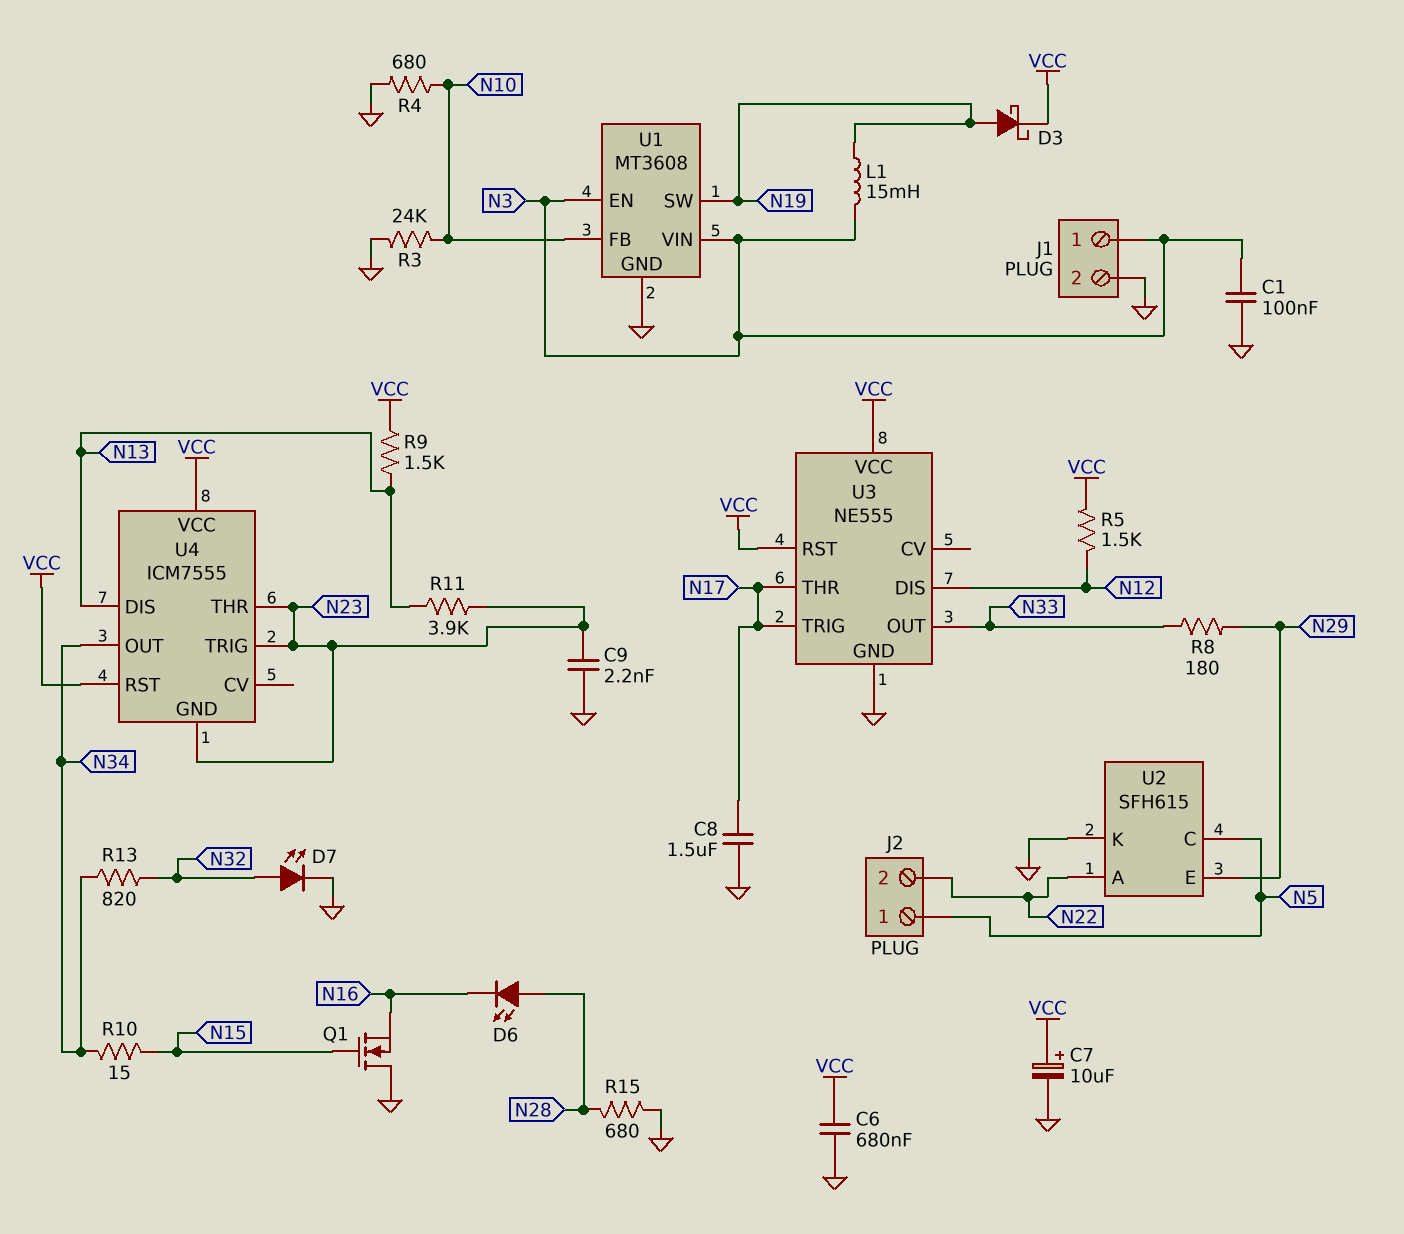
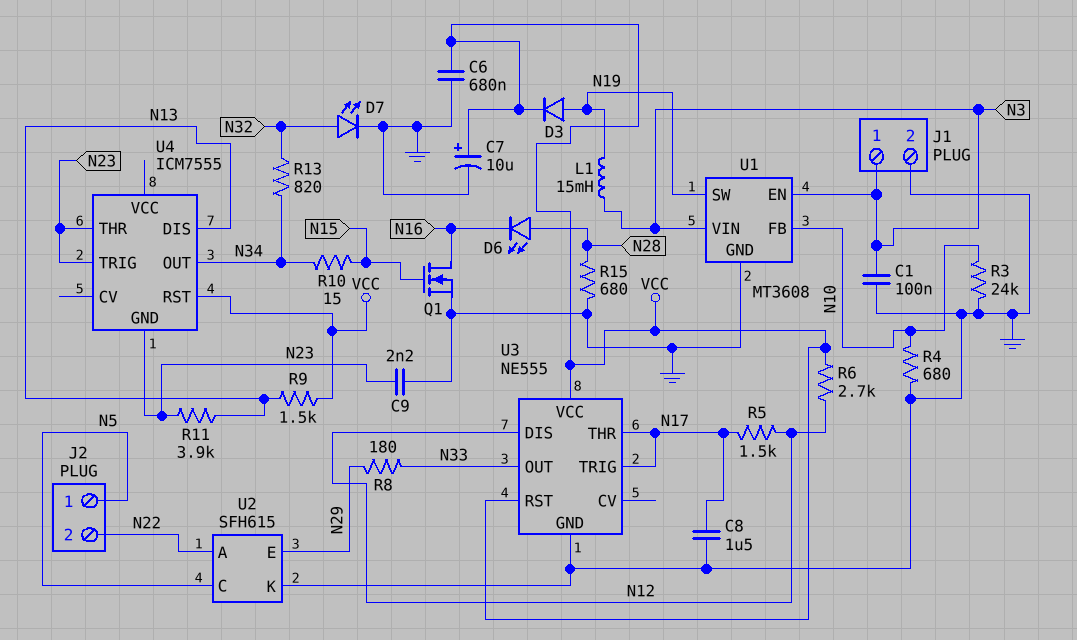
D3: schottky (A N19, K VCC) -> diode (A N19, K VCC)
Q1: NMOS (G N15, D GND, S N16) -> NMOS (G N15, D N16, S GND)
R5: 1.5k (N12, VCC) -> 1.5k (N12, N17)
R6: none -> 2.7k (N12, VCC)
U4 pin VCC: VCC -> none

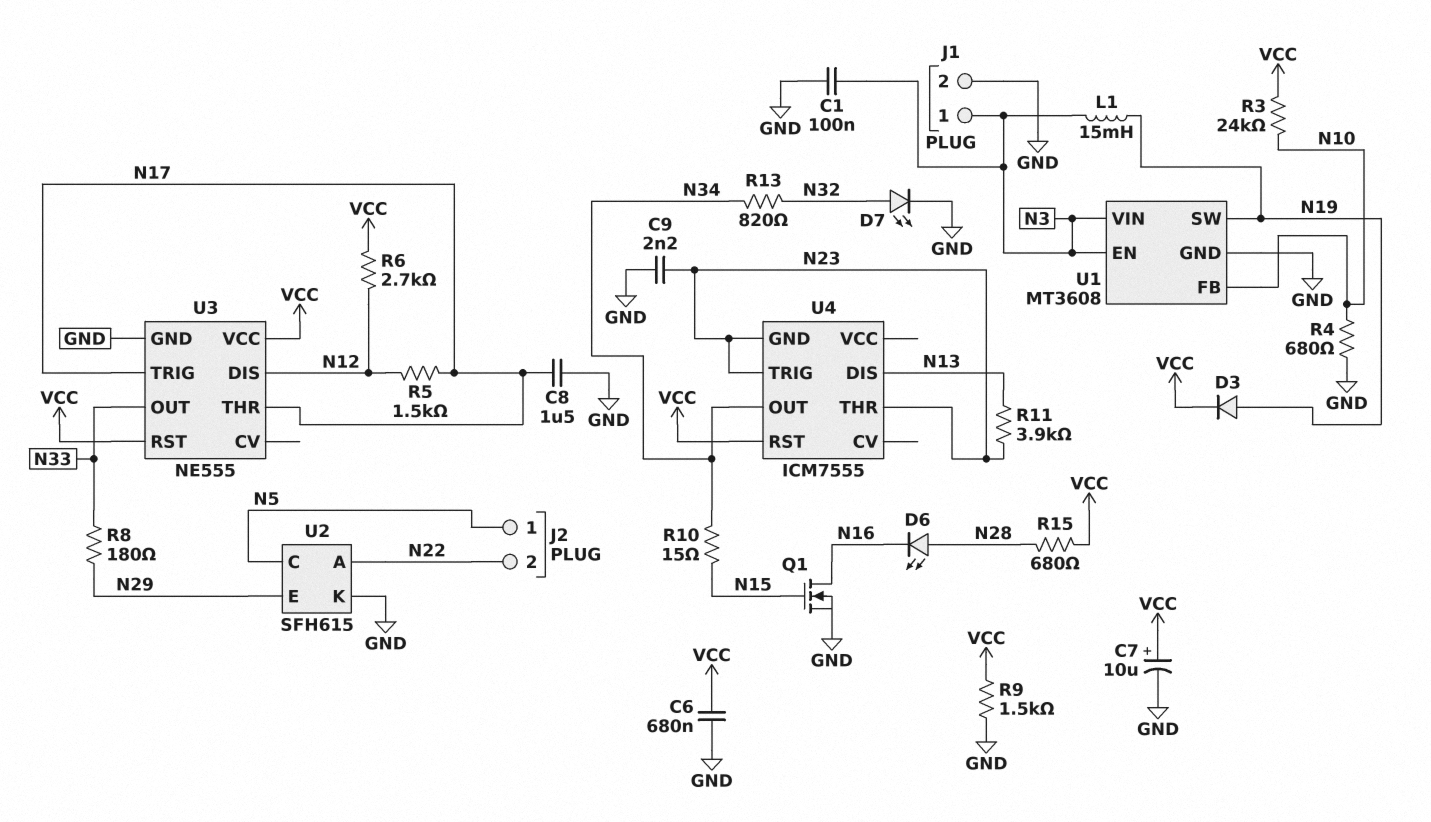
R3: 24k (GND, N10) -> 24k (N10, VCC)
R9: 1.5k (N13, VCC) -> 1.5k (GND, VCC)
R15: 680 (GND, N28) -> 680 (N28, VCC)

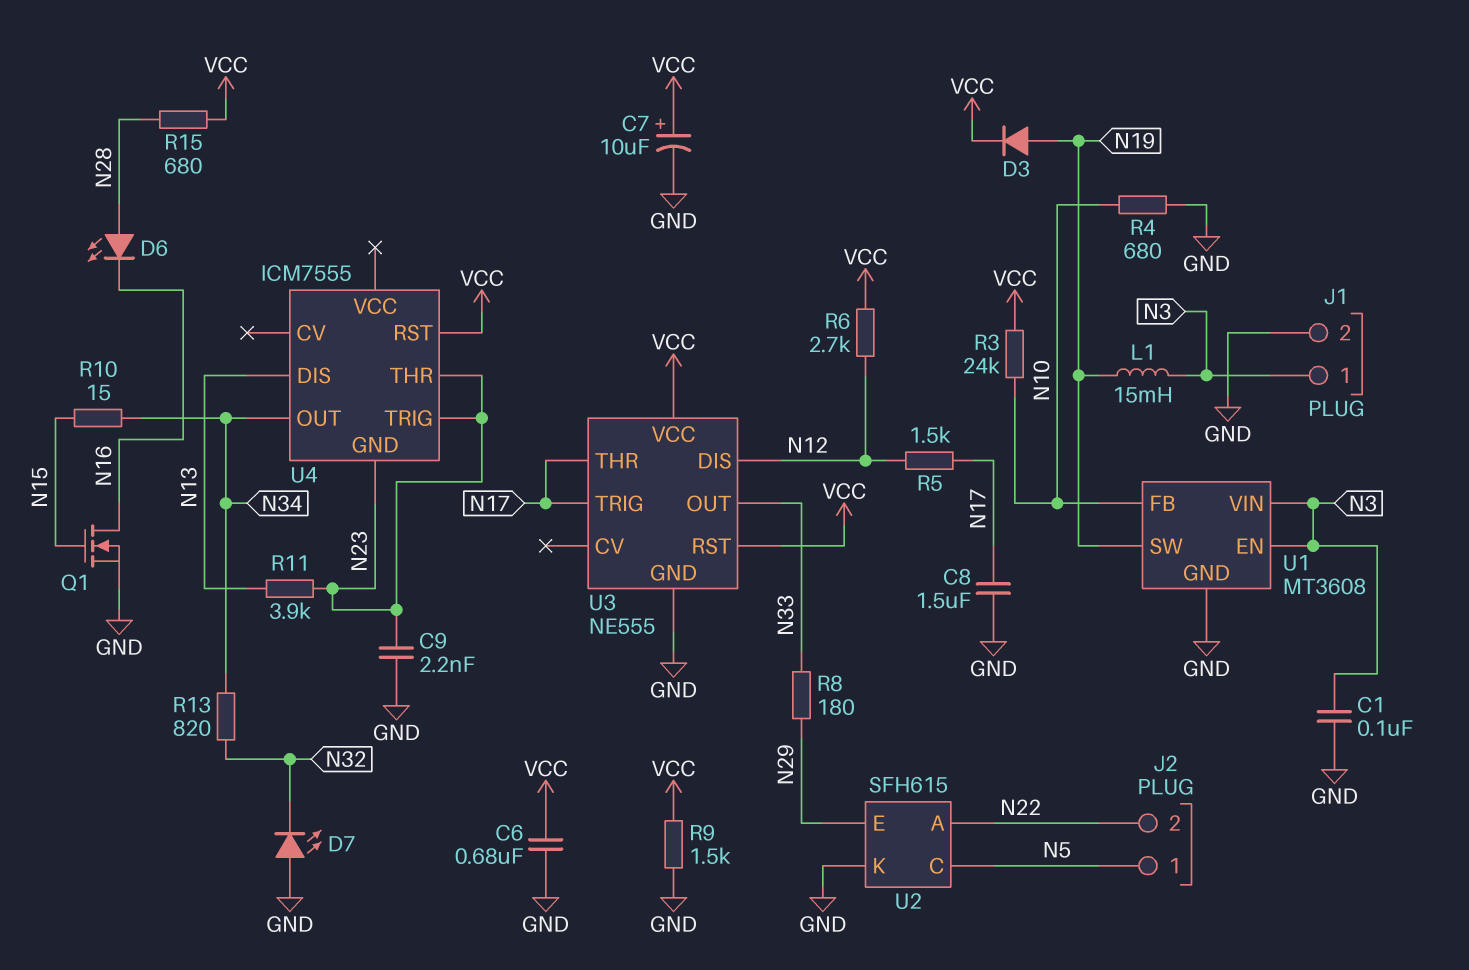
D7: LED (A N32, K GND) -> LED (A GND, K N32)

